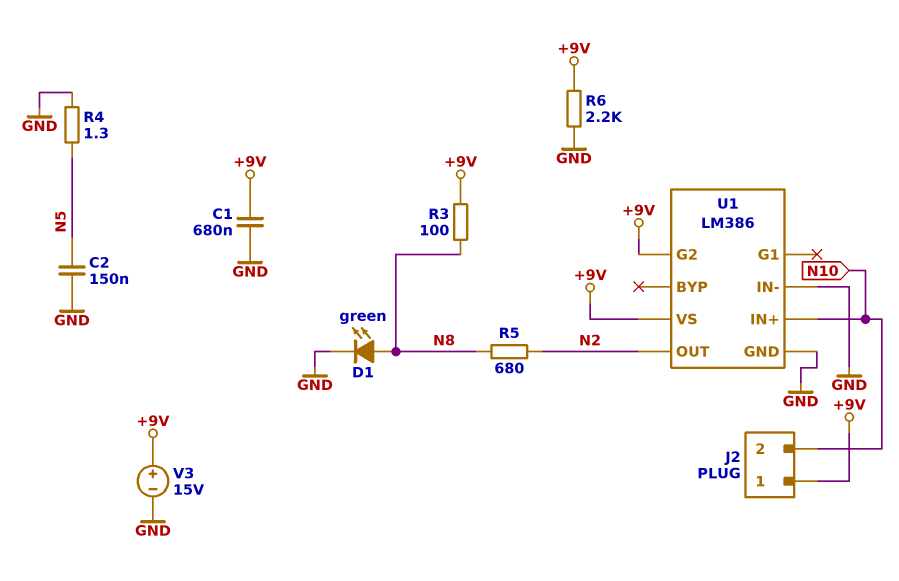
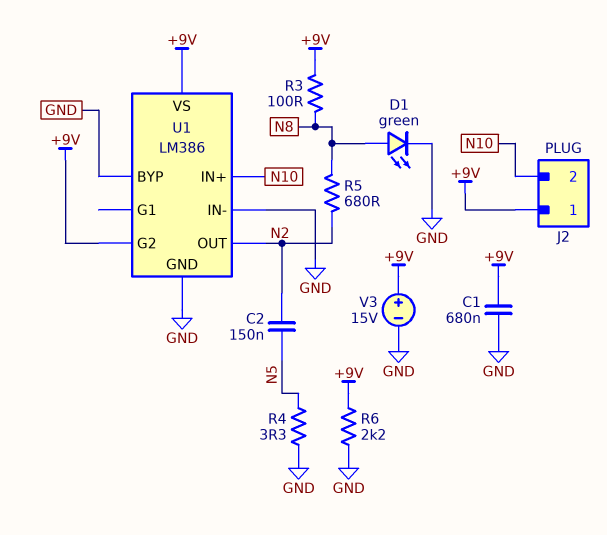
C2: 150nF (GND, N5) -> 150nF (N2, N5)
R4: 1.3 (GND, N5) -> 3.3 (GND, N5)
U1 pin BYP: none -> GND

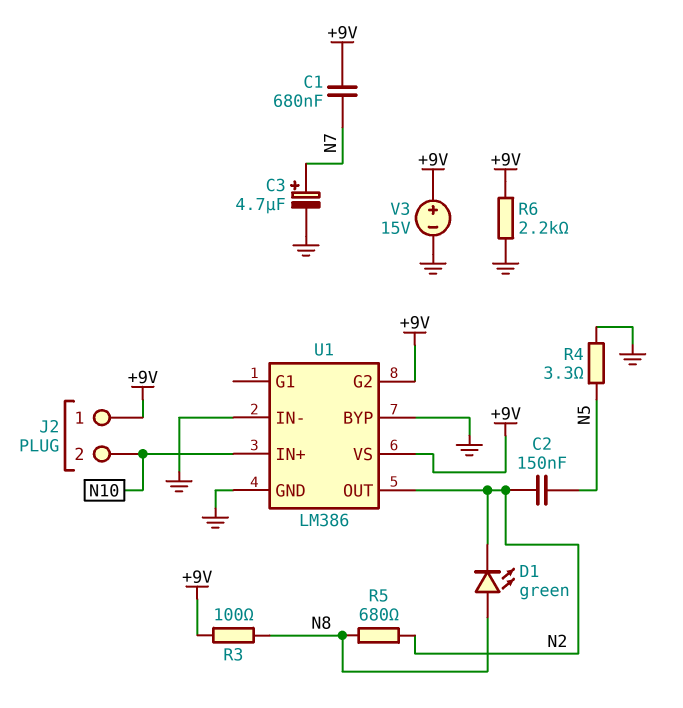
C1: 680nF (+9V, GND) -> 680nF (+9V, N7)
C3: none -> 4.7uF (plus N7, minus GND)
D1: LED green (A N8, K GND) -> LED green (A N8, K N2)

